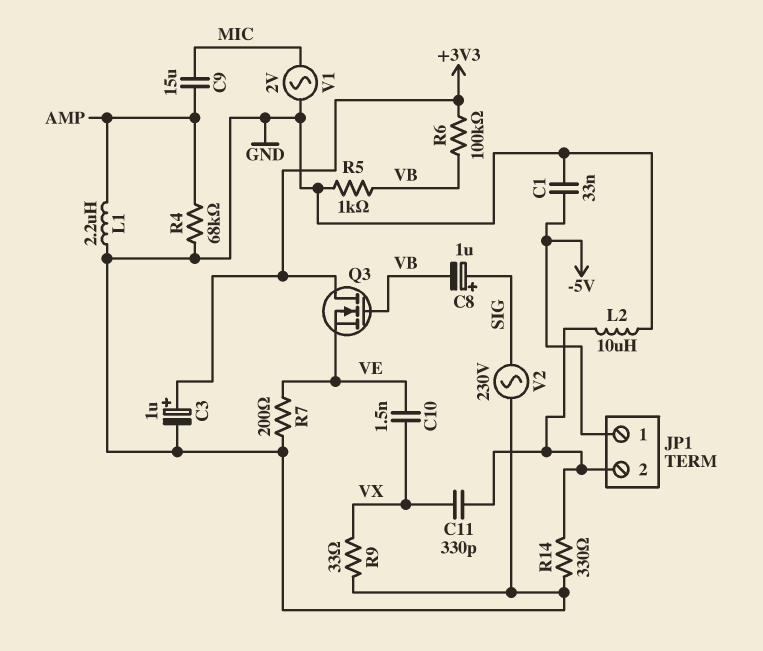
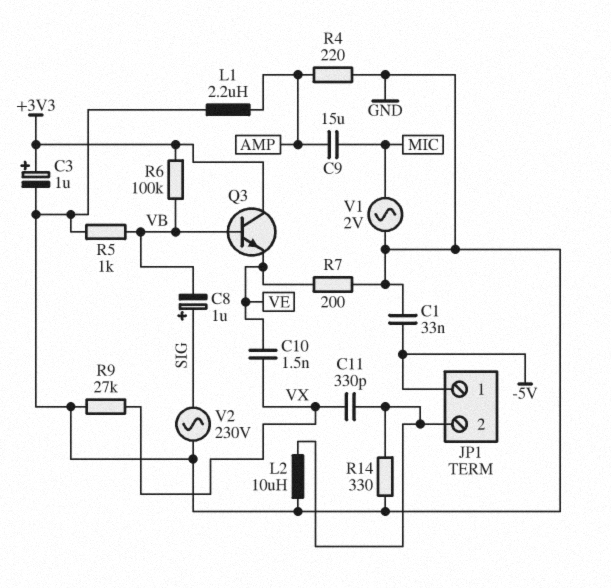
Q3: NMOS (G VB, D +3V3, S VE) -> NPN (B VB, C +3V3, E VE)
R4: 68k (AMP, GND) -> 220 (AMP, GND)
R9: 33 (GND, VX) -> 27k (GND, VX)

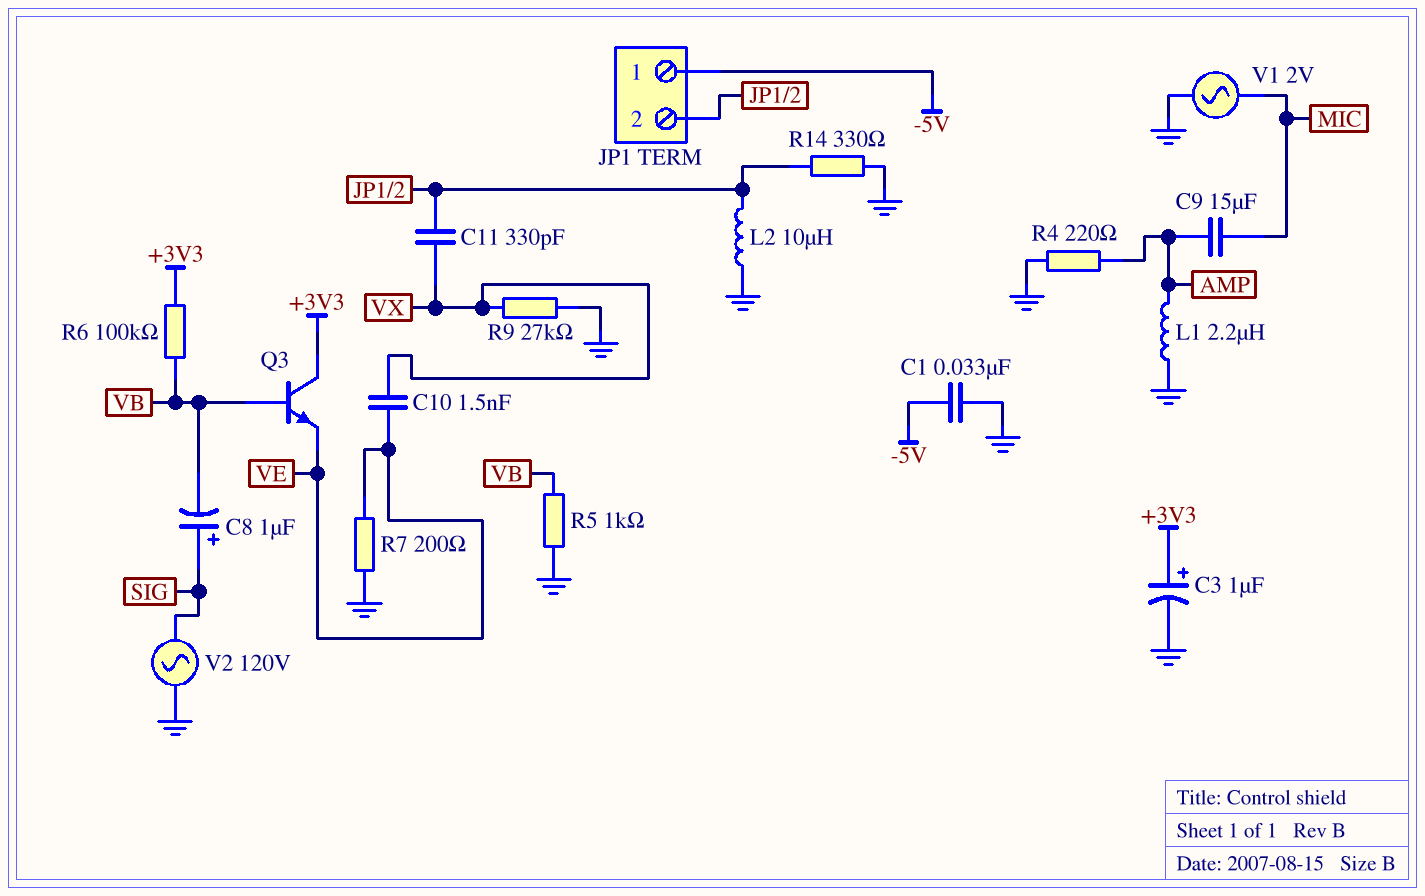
V2: AC 230V (GND, SIG) -> AC 120V (GND, SIG)

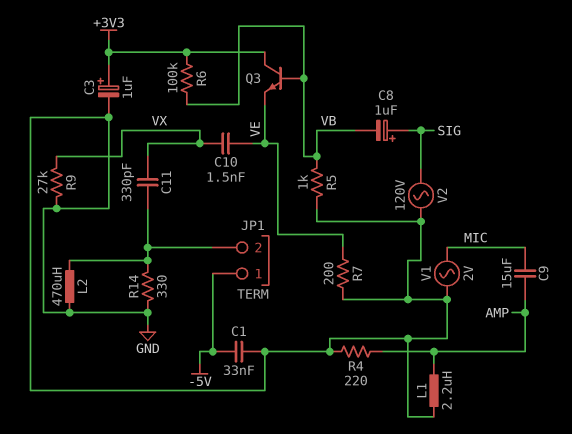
L2: 10uH (GND, JP1/2) -> 470uH (GND, JP1/2)

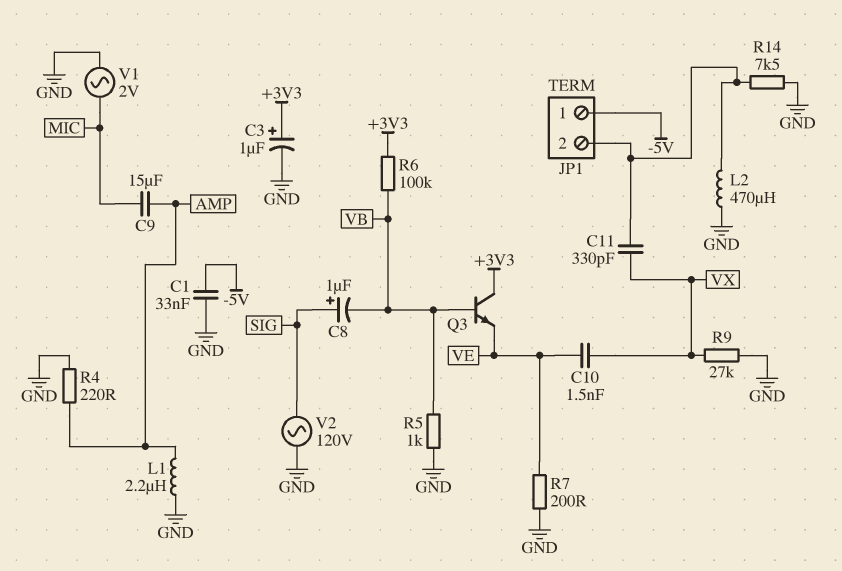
R14: 330 (GND, JP1/2) -> 7.5k (GND, JP1/2)

